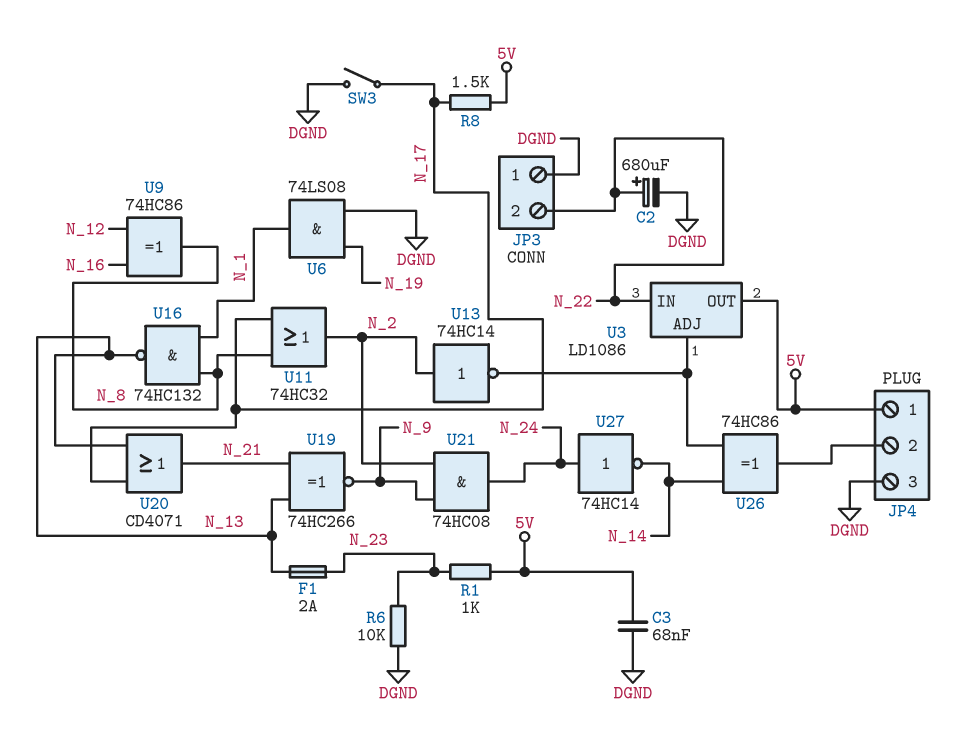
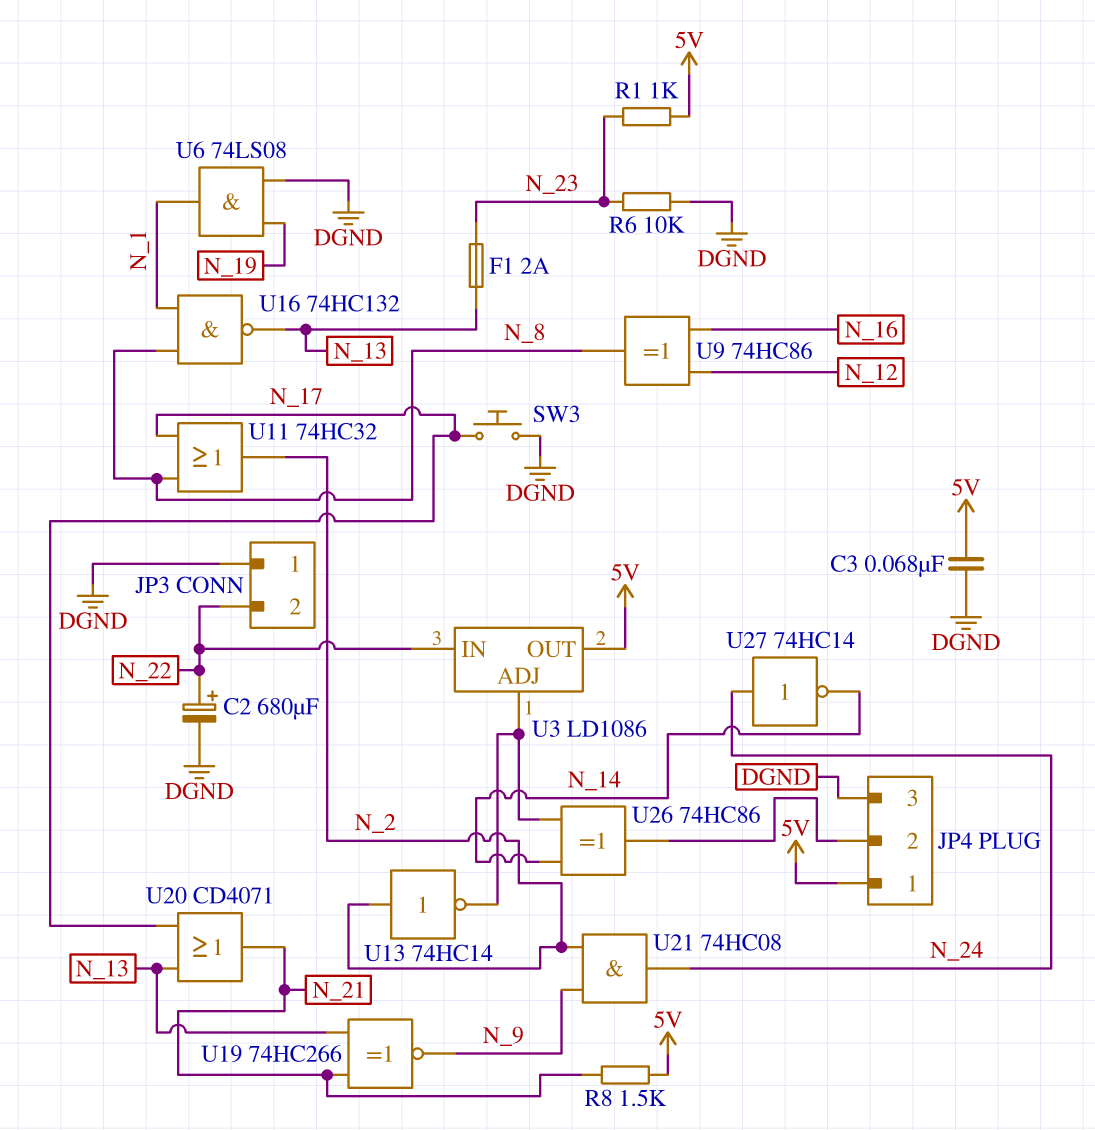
R8: 1.5k (5V, N_17) -> 1.5k (5V, N_21)
SW3: switch (DGND, N_17) -> button (DGND, N_17)

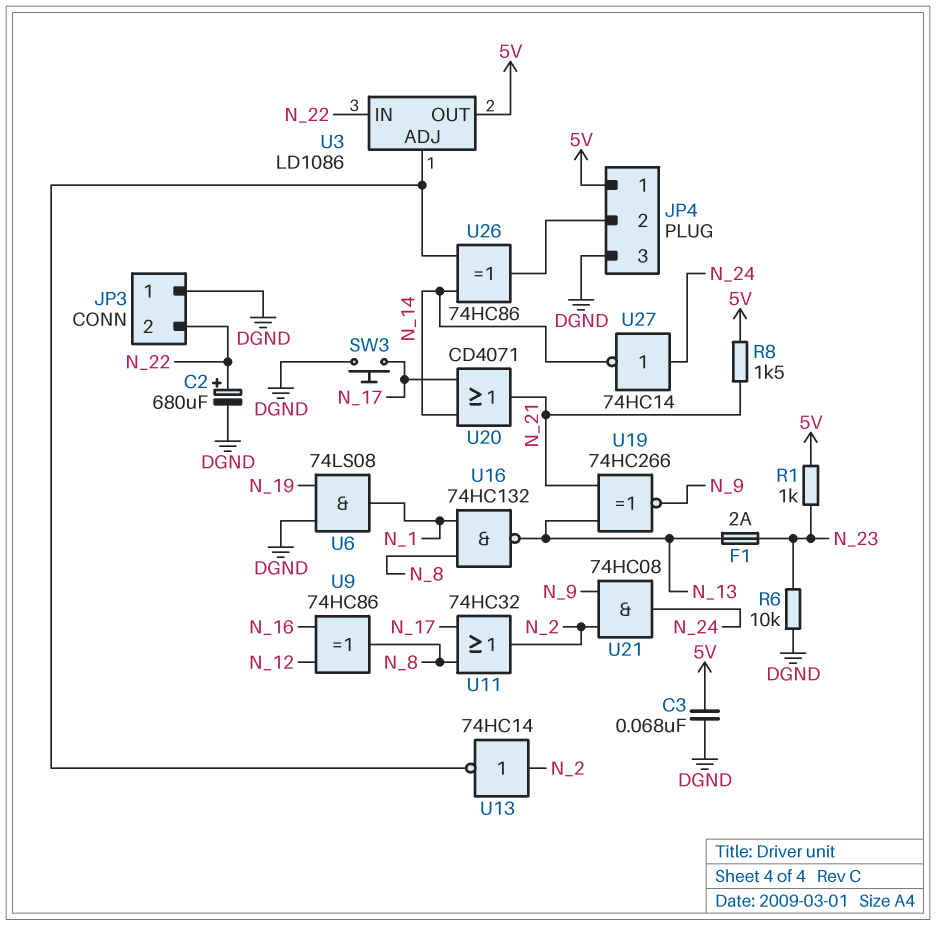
U20: OR CD4071 (in N_13, in N_17, out N_21) -> OR CD4071 (in N_14, in N_17, out N_21)

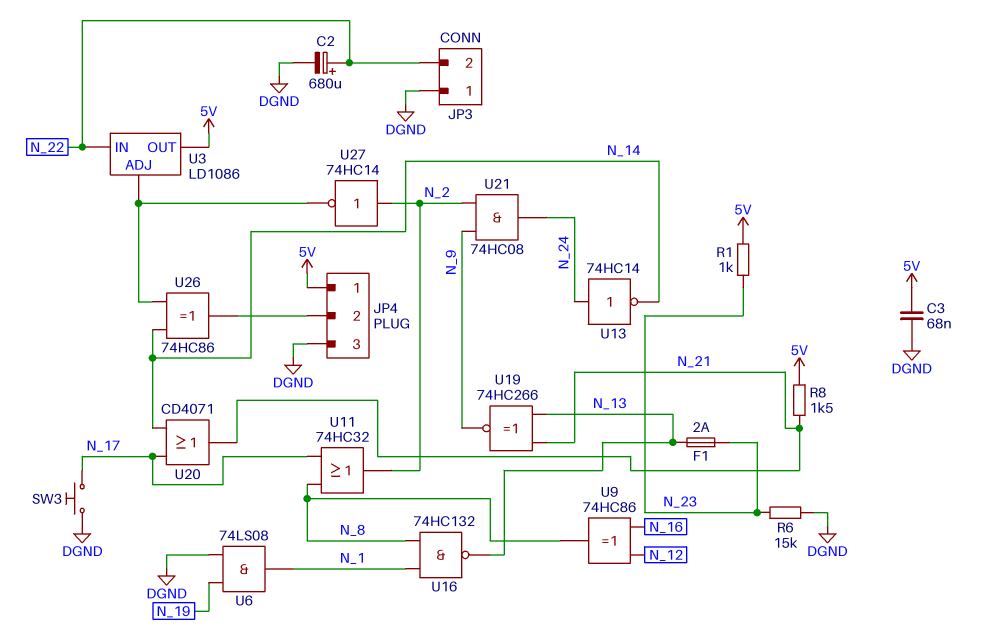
R6: 10k (DGND, N_23) -> 15k (DGND, N_23)
U13: NOT 74HC14 (in N_2, out U3/ADJ) -> NOT 74HC14 (in N_24, out N_14)
U27: NOT 74HC14 (in N_24, out N_14) -> NOT 74HC14 (in N_2, out U3/ADJ)

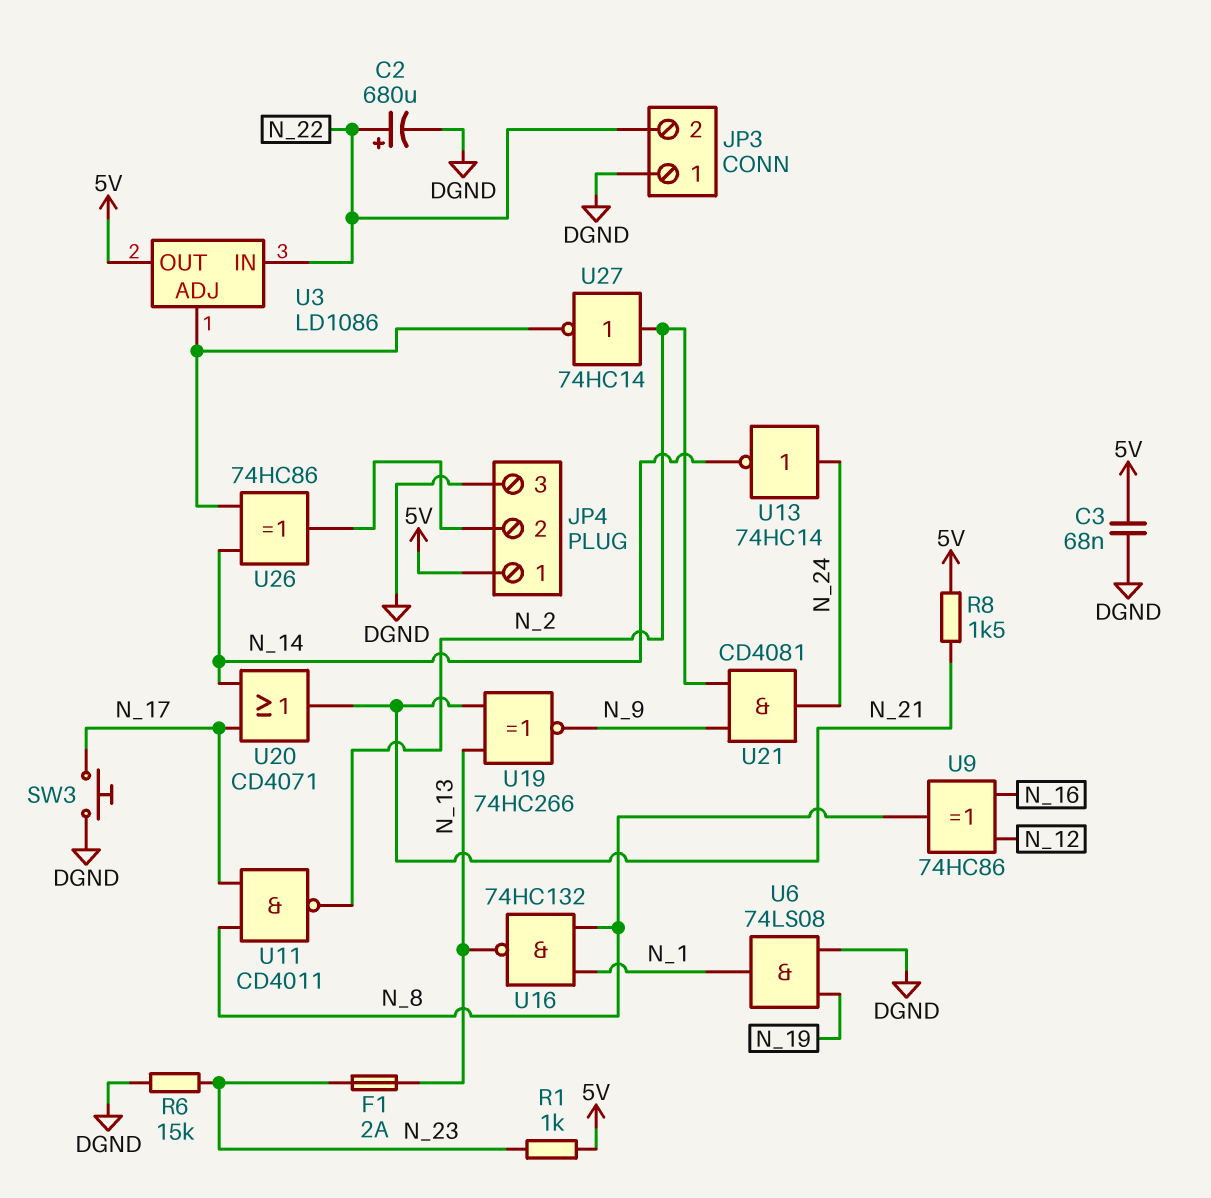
U11: OR 74HC32 (in N_8, in N_17, out N_2) -> NAND CD4011 (in N_8, in N_17, out N_2)
U21: AND 74HC08 (in N_2, in N_9, out N_24) -> AND CD4081 (in N_2, in N_9, out N_24)

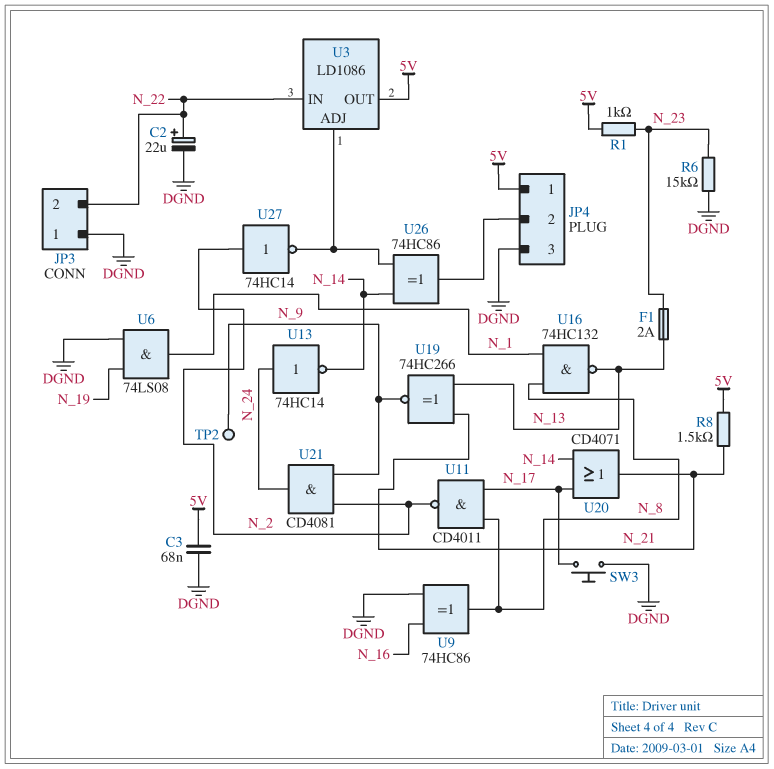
C2: 680uF (plus N_22, minus DGND) -> 22uF (plus N_22, minus DGND)
TP2: none -> test point (N_9)
U9: XOR 74HC86 (in N_12, in N_16, out N_8) -> XOR 74HC86 (in DGND, in N_16, out N_8)

